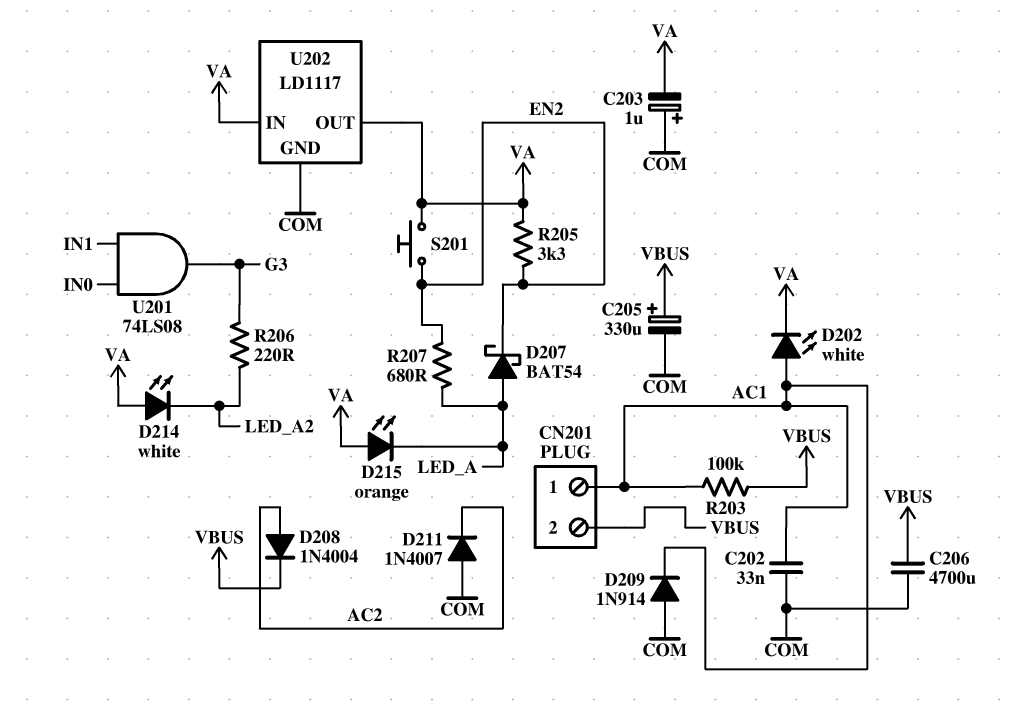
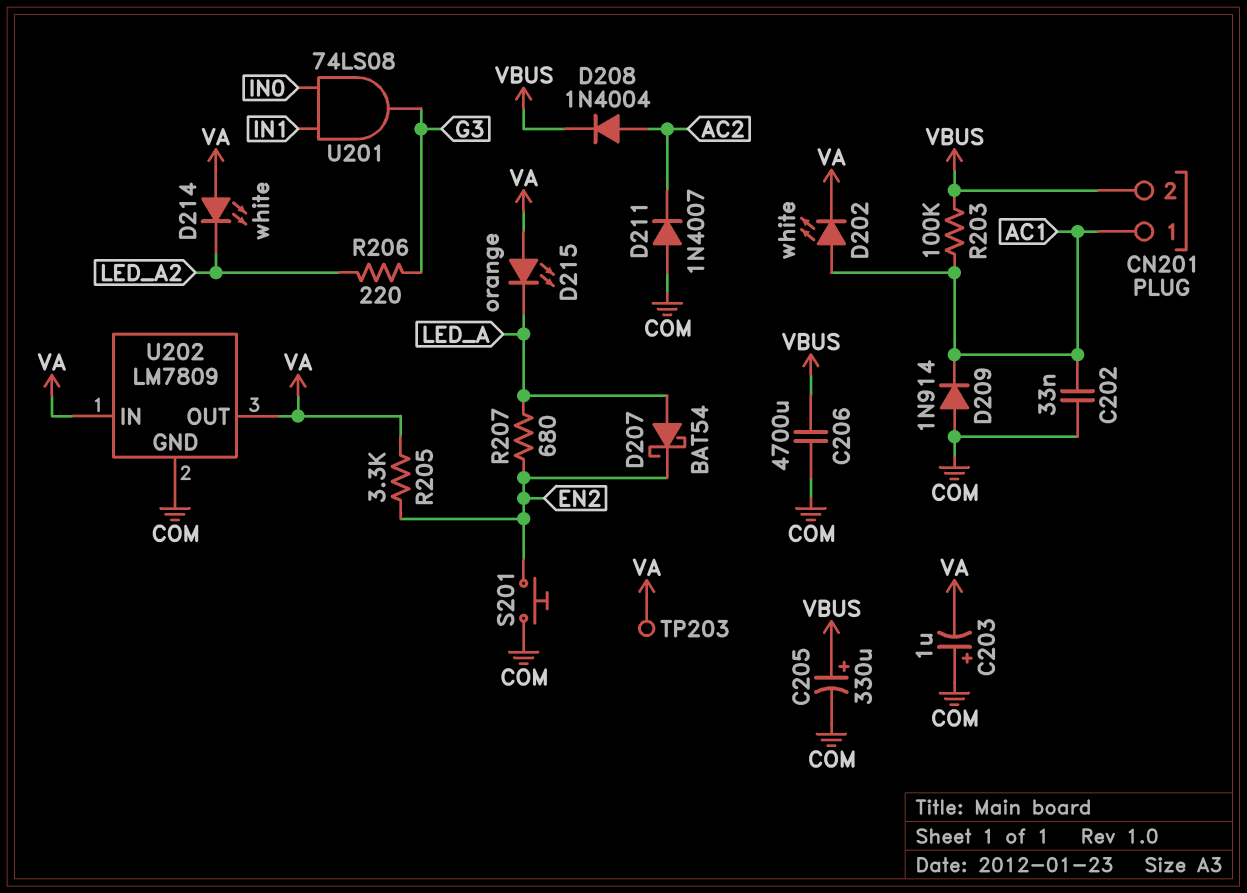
S201: button (EN2, VA) -> button (COM, EN2)
TP203: none -> test point (VA)
U202: LD1117 -> LM7809

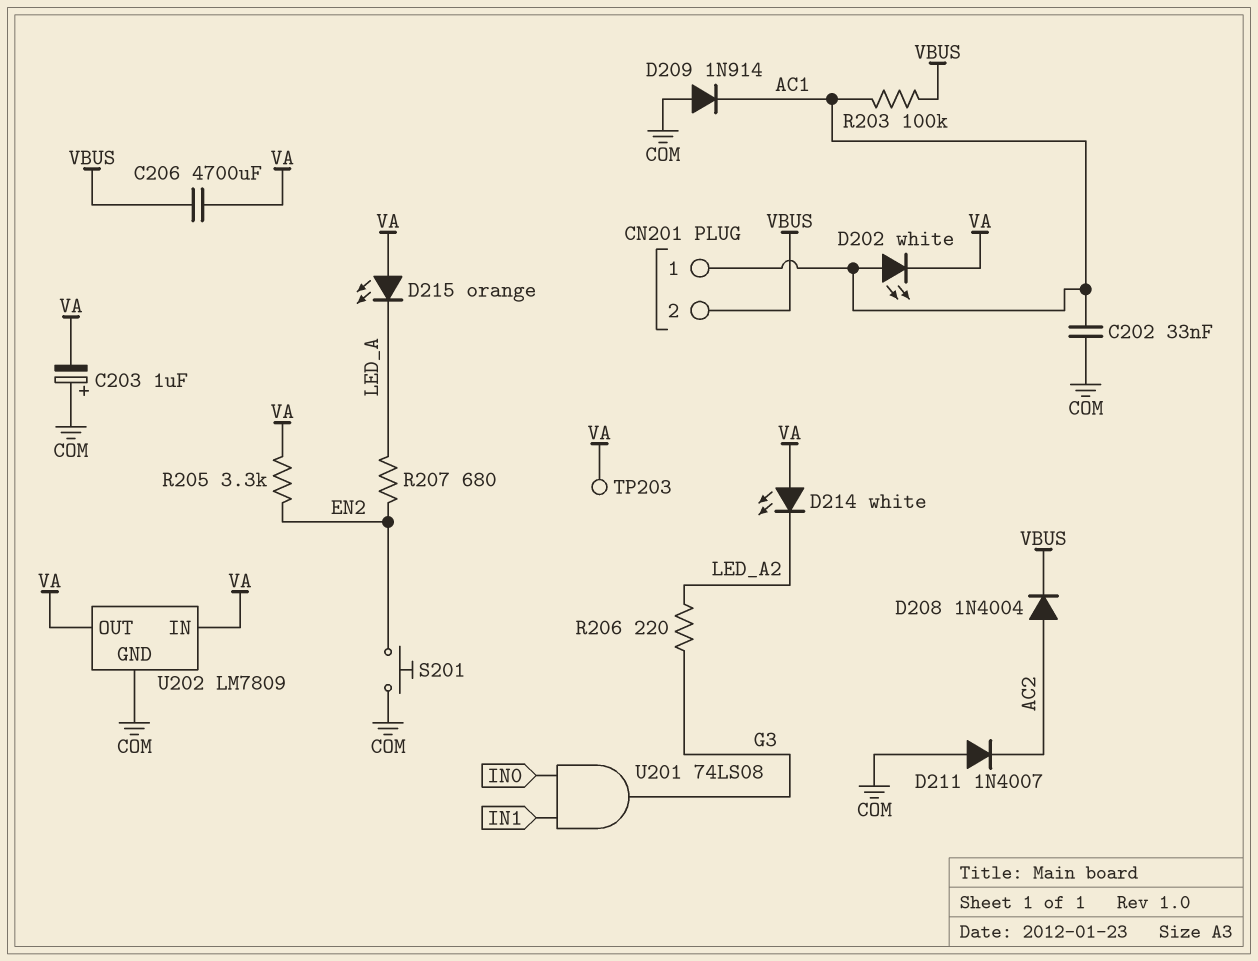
C205: 330uF (plus VBUS, minus COM) -> none
C206: 4700uF (COM, VBUS) -> 4700uF (VA, VBUS)
D207: schottky BAT54 (A LED_A, K EN2) -> none

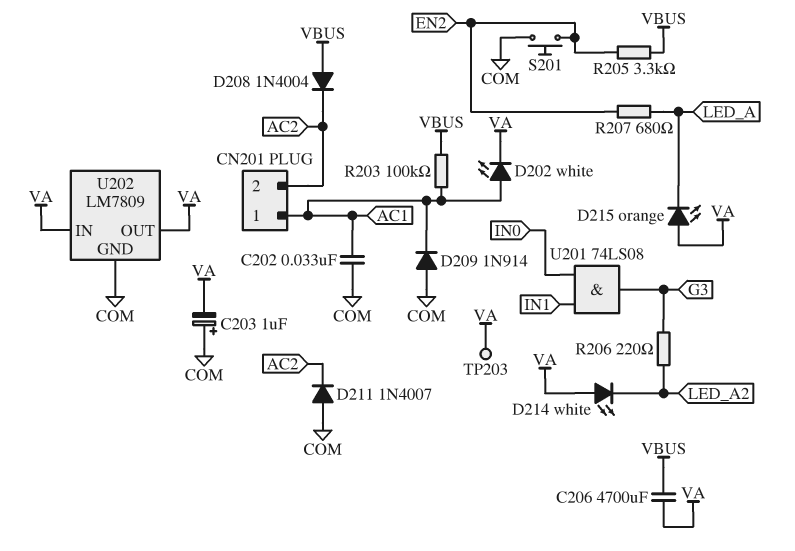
CN201 pin 2: VBUS -> AC2
D208: diode 1N4004 (A AC2, K VBUS) -> diode 1N4004 (A VBUS, K AC2)
R205: 3.3k (EN2, VA) -> 3.3k (EN2, VBUS)

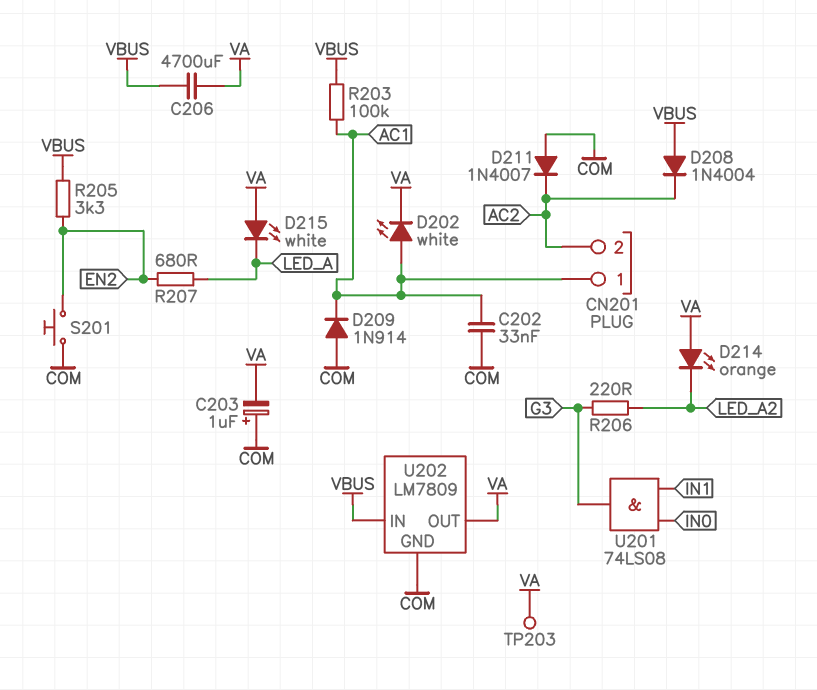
D214: LED white (A VA, K LED_A2) -> LED orange (A VA, K LED_A2)
D215: LED orange (A VA, K LED_A) -> LED white (A VA, K LED_A)
U202 pin IN: VA -> VBUS

